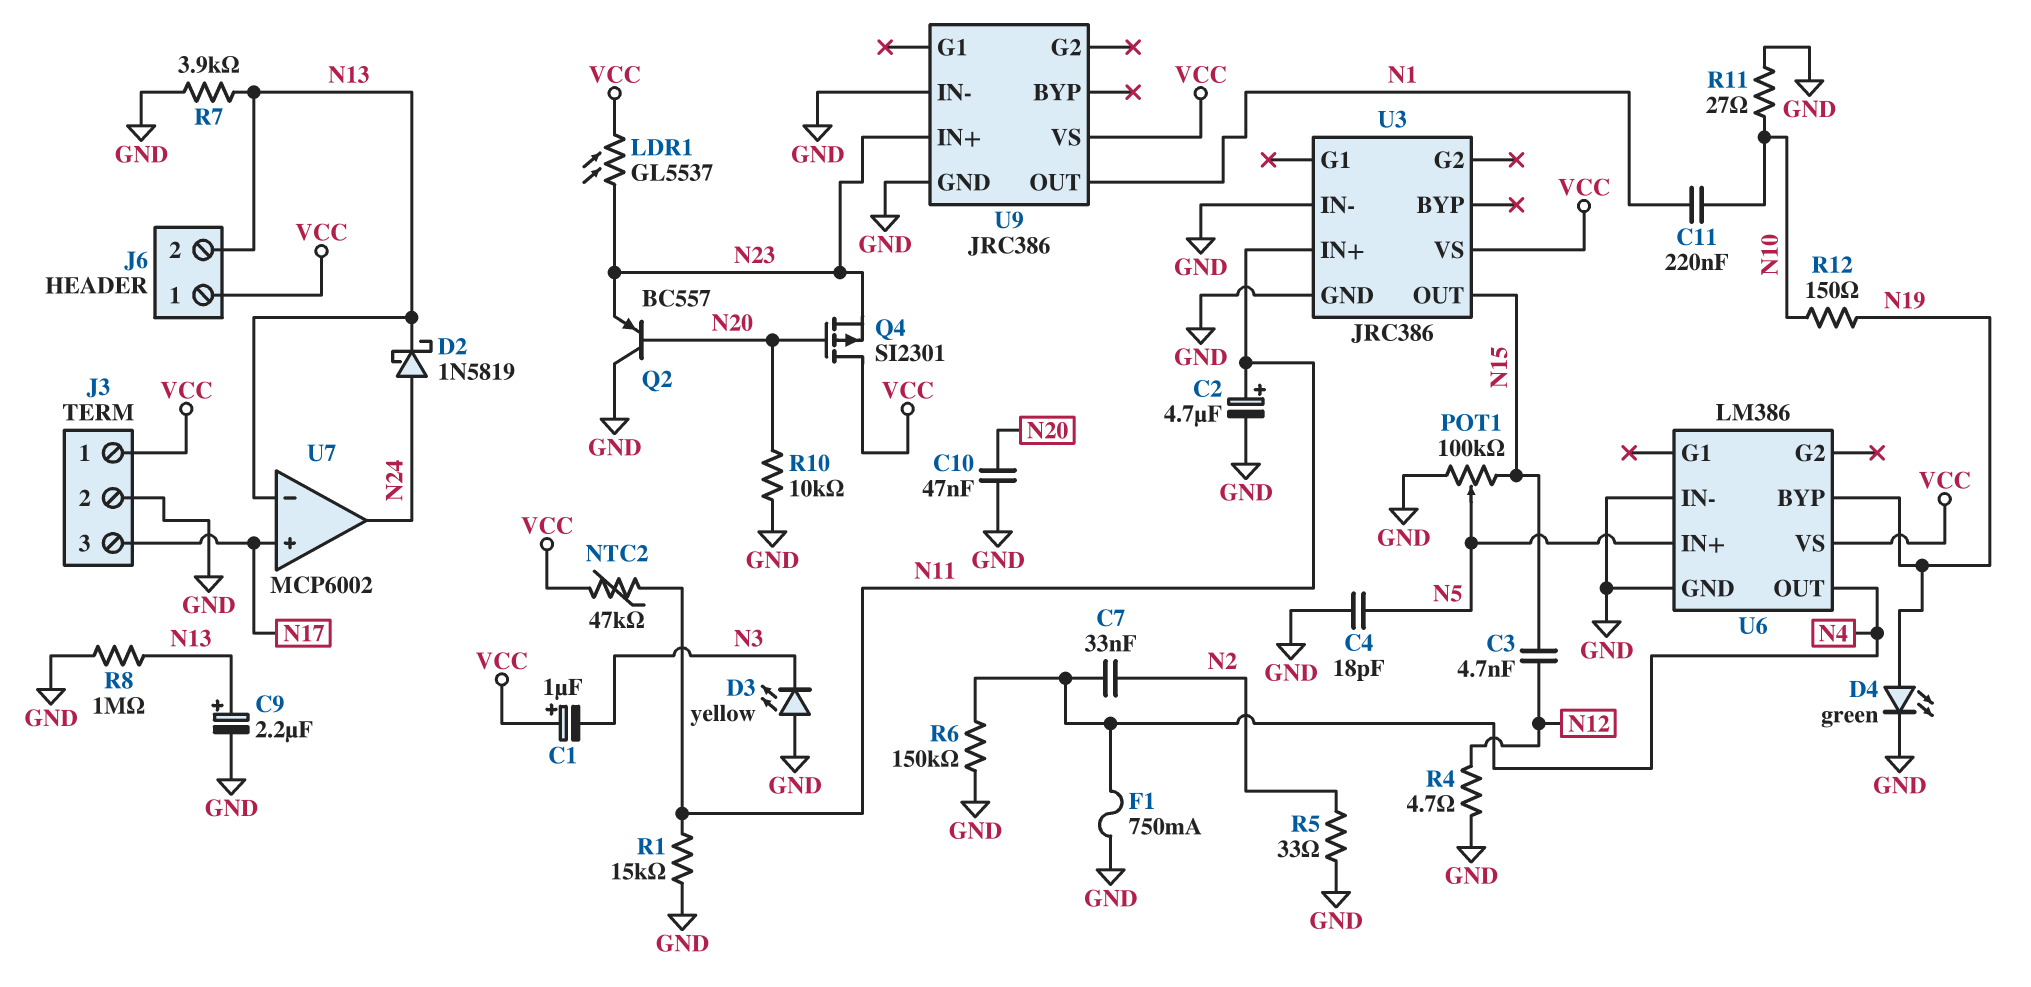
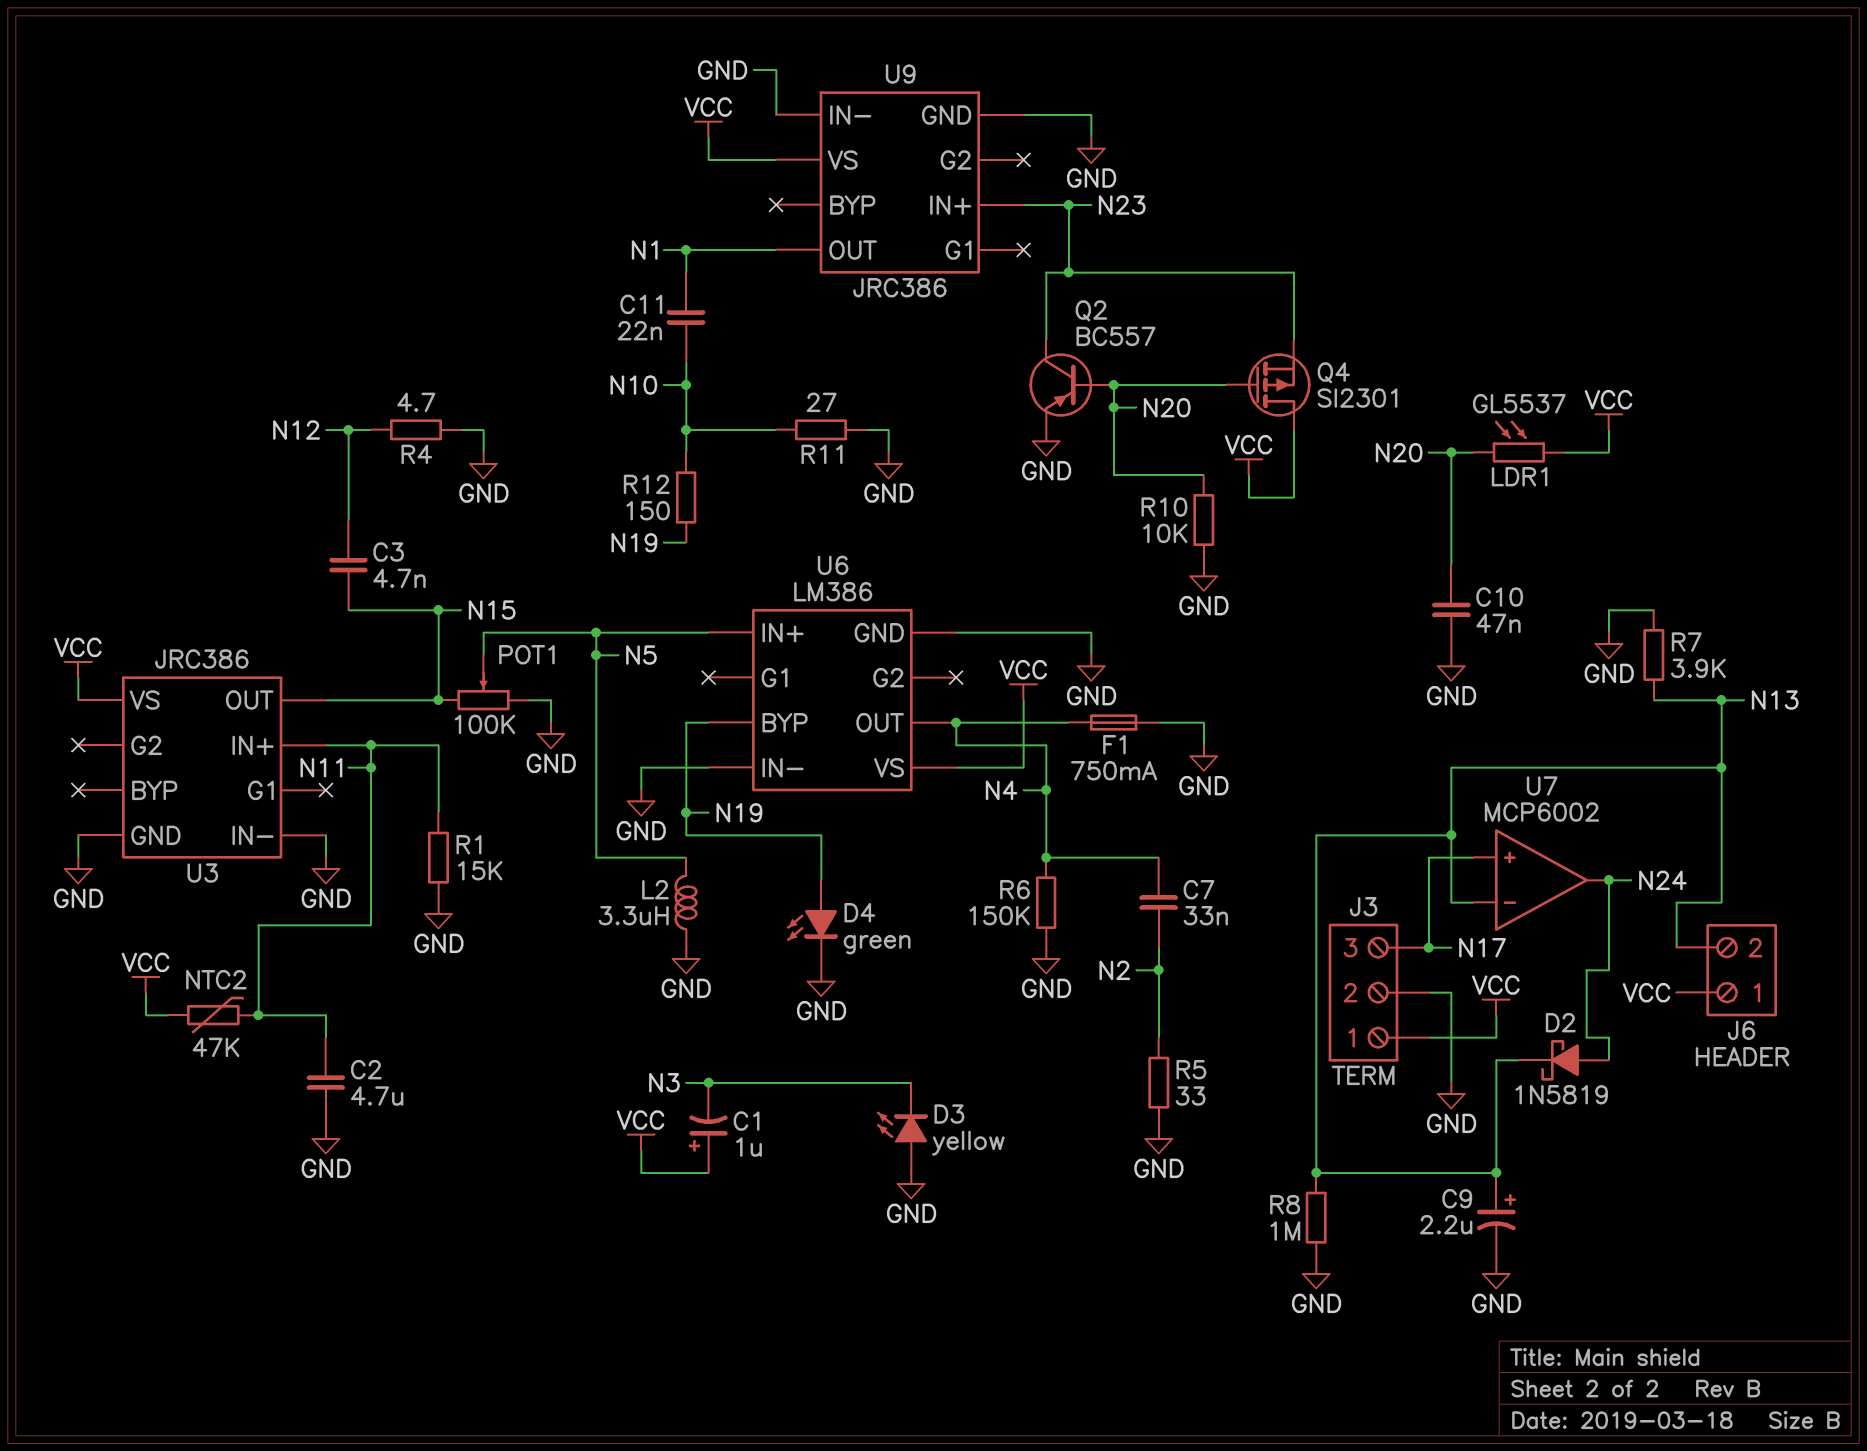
C2: 4.7uF (plus N11, minus GND) -> 4.7uF (GND, N11)
C4: 18pF (GND, N5) -> none
C11: 220nF (N1, N10) -> 22nF (N1, N10)
L2: none -> 3.3uH (GND, N5)
LDR1: GL5537 (N23, VCC) -> GL5537 (N20, VCC)
Q2: PNP BC557 (B N20, C GND, E N23) -> PNP BC557 (B N20, C N23, E GND)

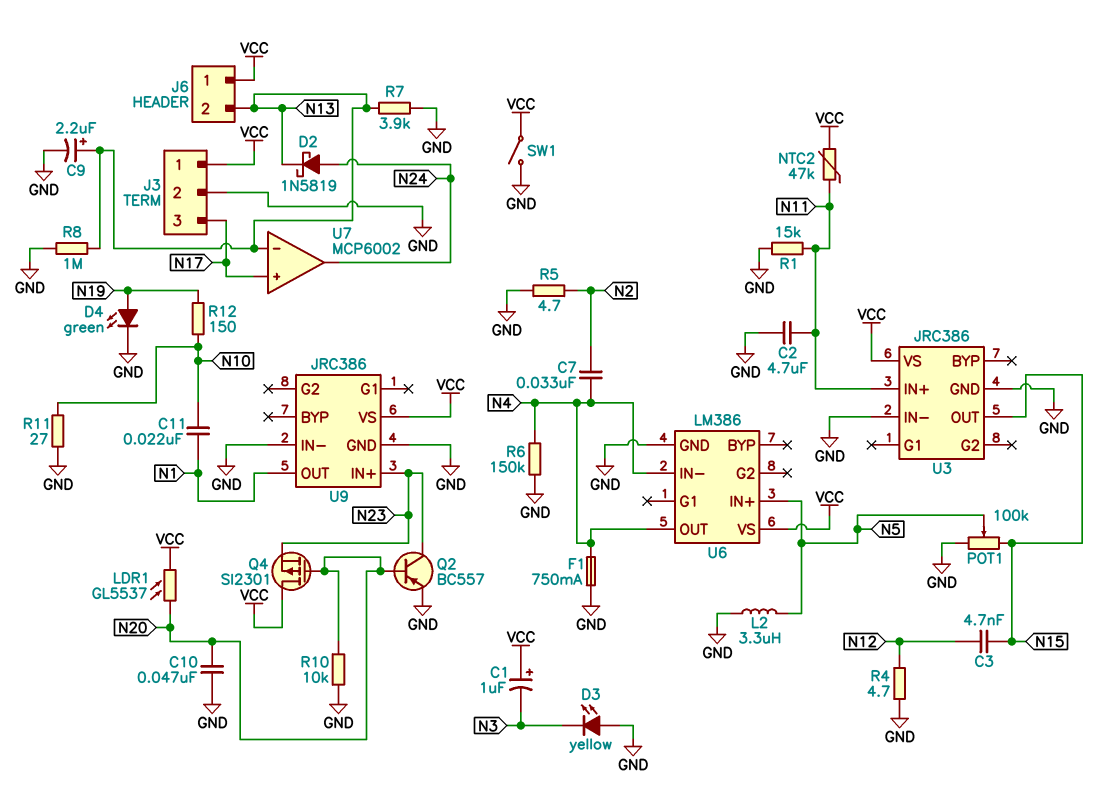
R5: 33 (GND, N2) -> 4.7 (GND, N2)
SW1: none -> switch (GND, VCC)
U6 pin BYP: N19 -> none
U6 pin IN-: GND -> N4

